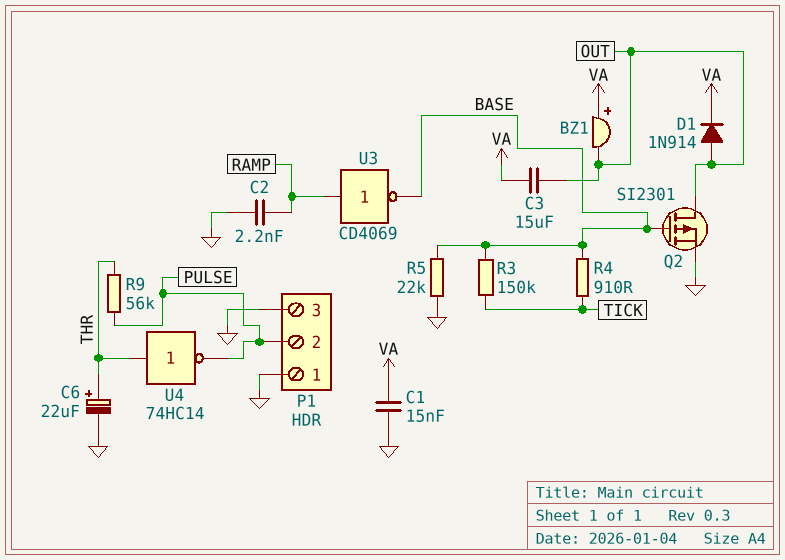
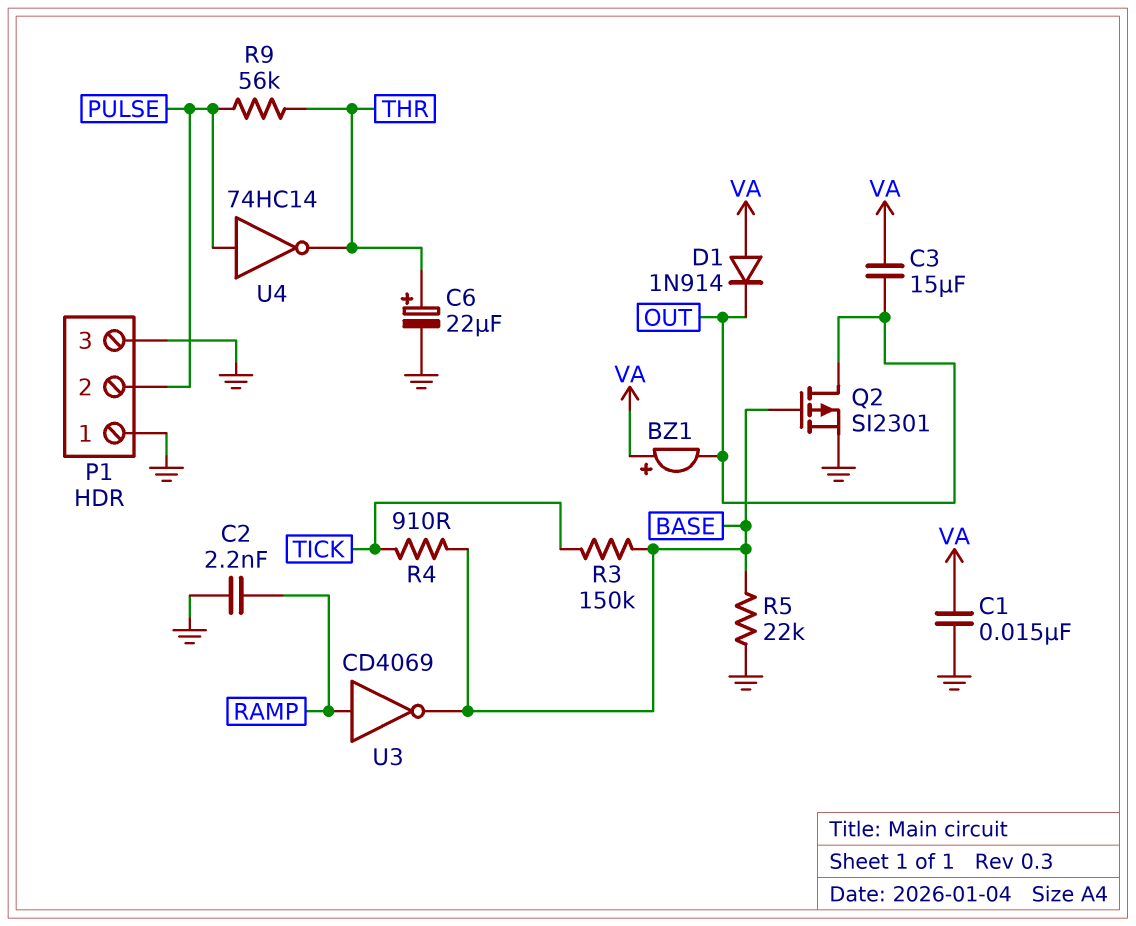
D1: diode 1N914 (A OUT, K VA) -> diode 1N914 (A VA, K OUT)
U4: NOT 74HC14 (in THR, out PULSE) -> NOT 74HC14 (in PULSE, out THR)

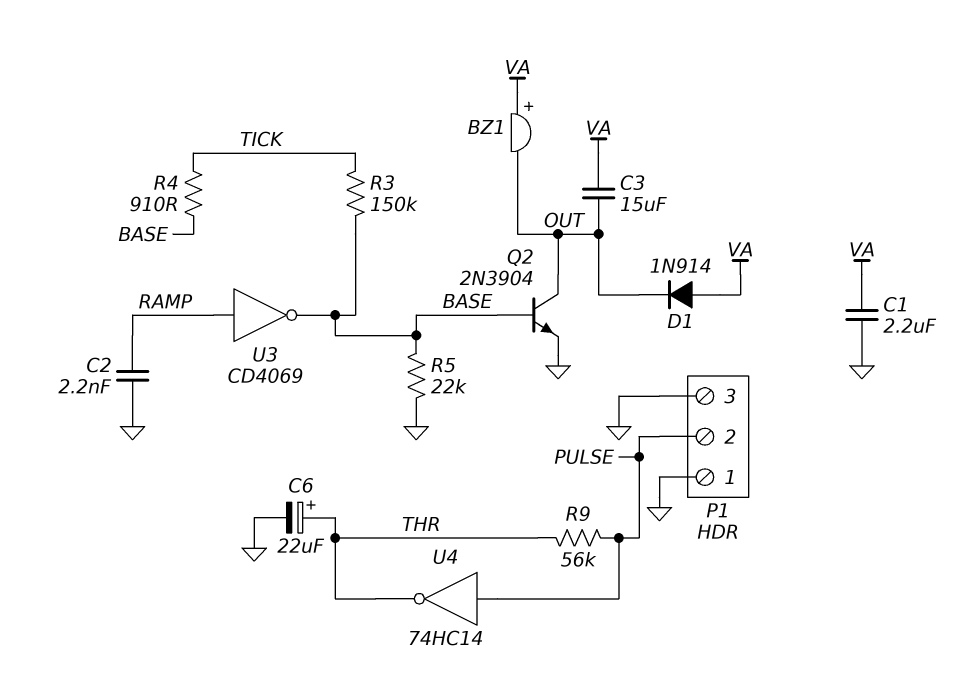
C1: 15nF (GND, VA) -> 2.2uF (GND, VA)
Q2: PMOS SI2301 (G BASE, D OUT, S GND) -> NPN 2N3904 (B BASE, C OUT, E GND)

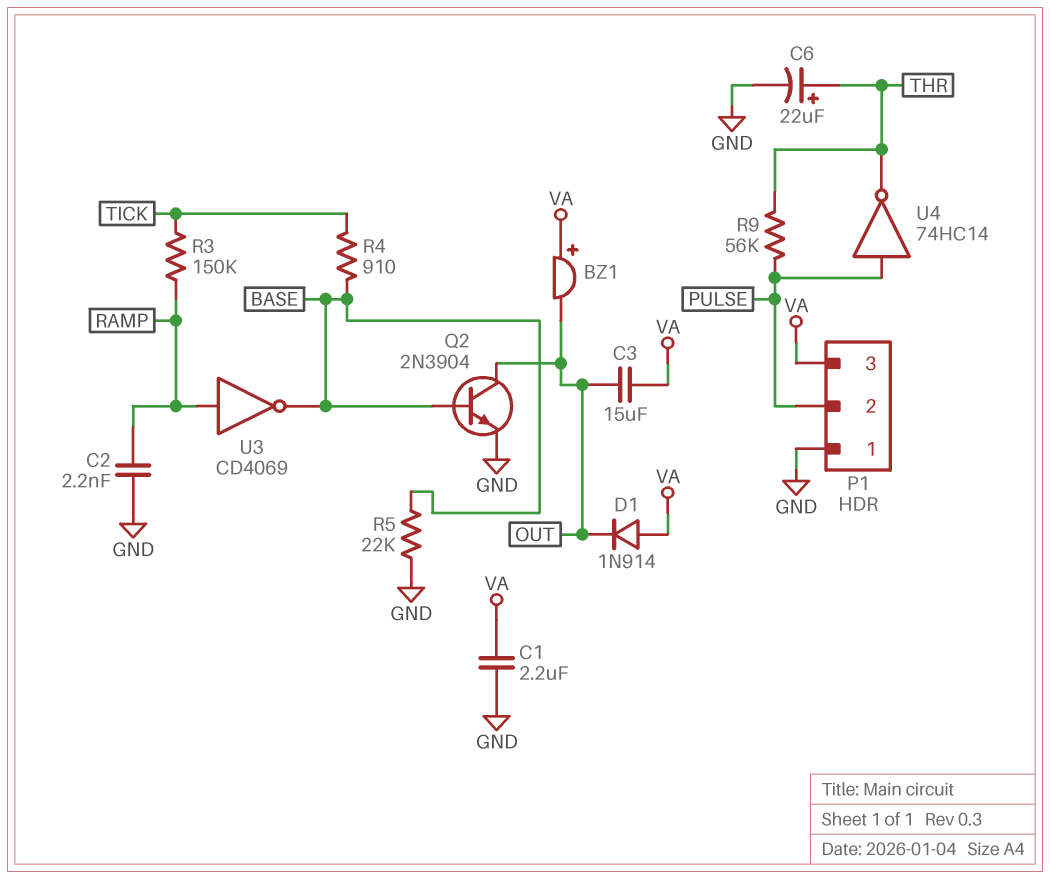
P1 pin 3: GND -> VA
R3: 150k (BASE, TICK) -> 150k (RAMP, TICK)

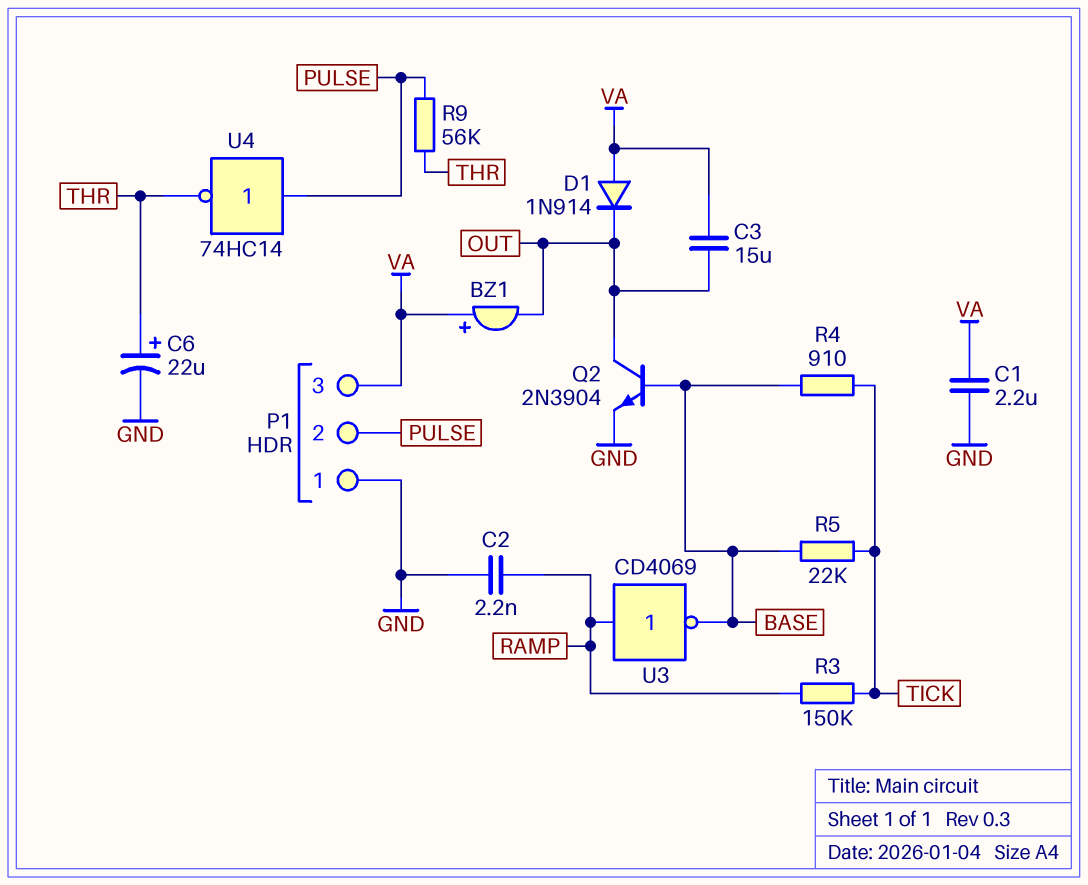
R5: 22k (BASE, GND) -> 22k (BASE, TICK)

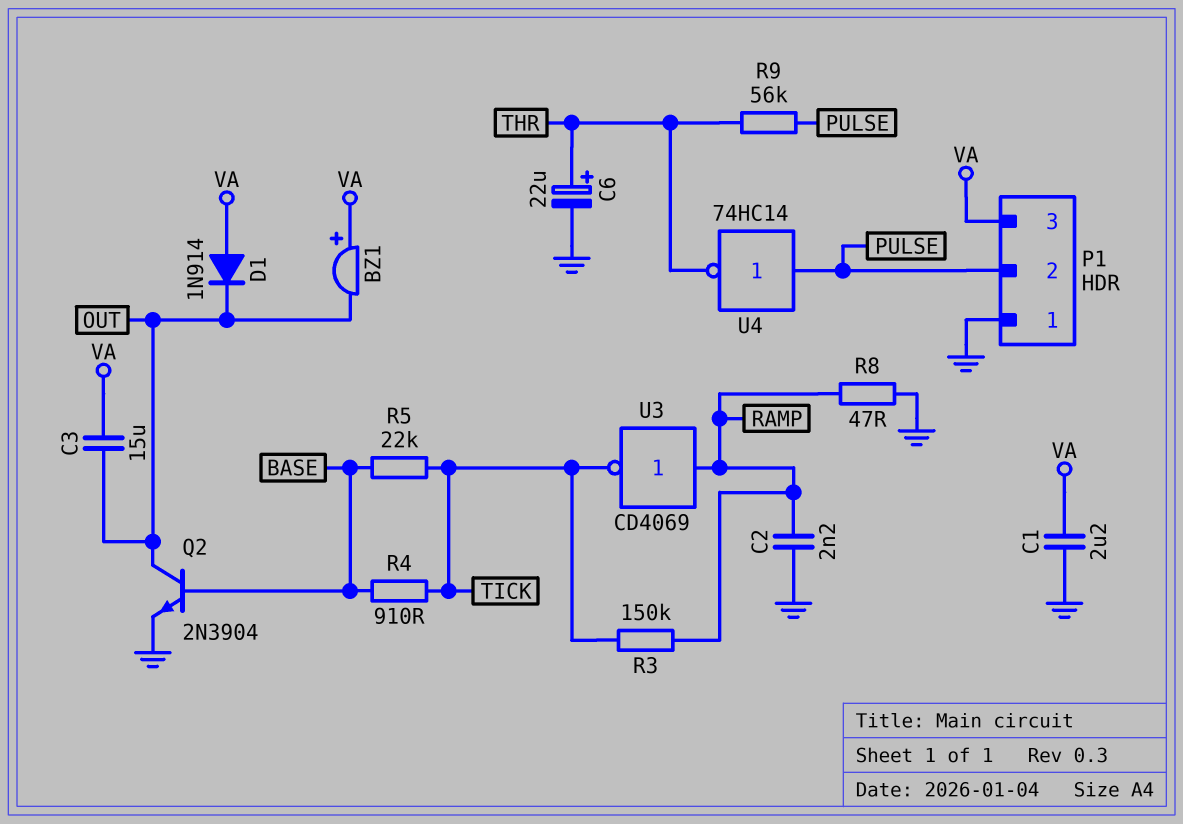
R8: none -> 47 (GND, RAMP)
U3: NOT CD4069 (in RAMP, out BASE) -> NOT CD4069 (in RAMP, out TICK)

